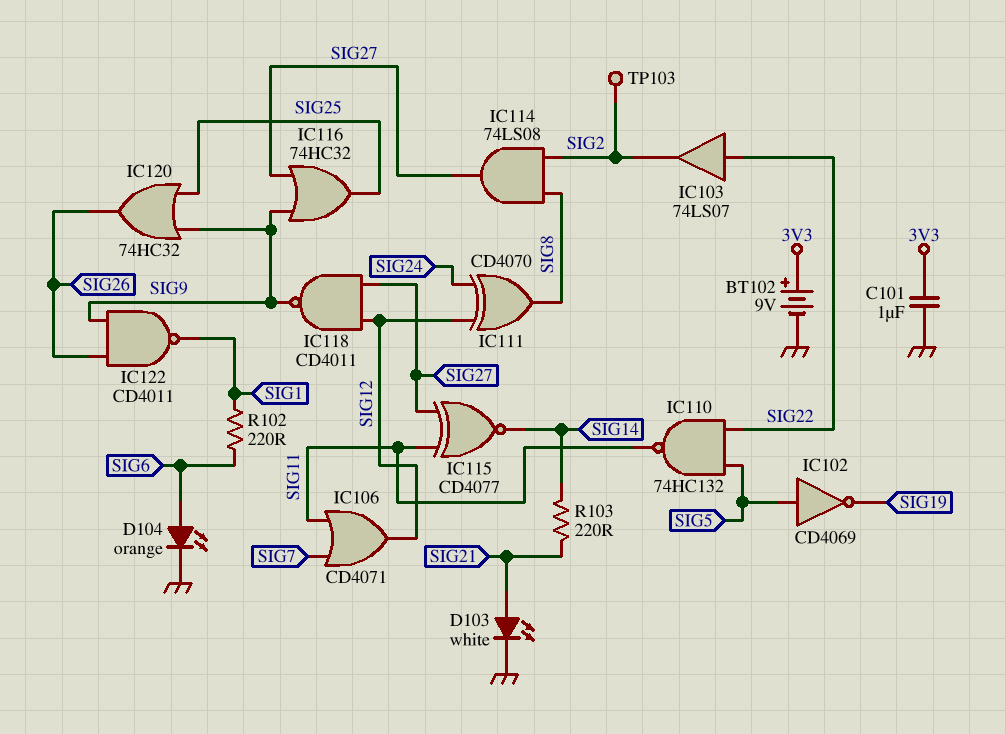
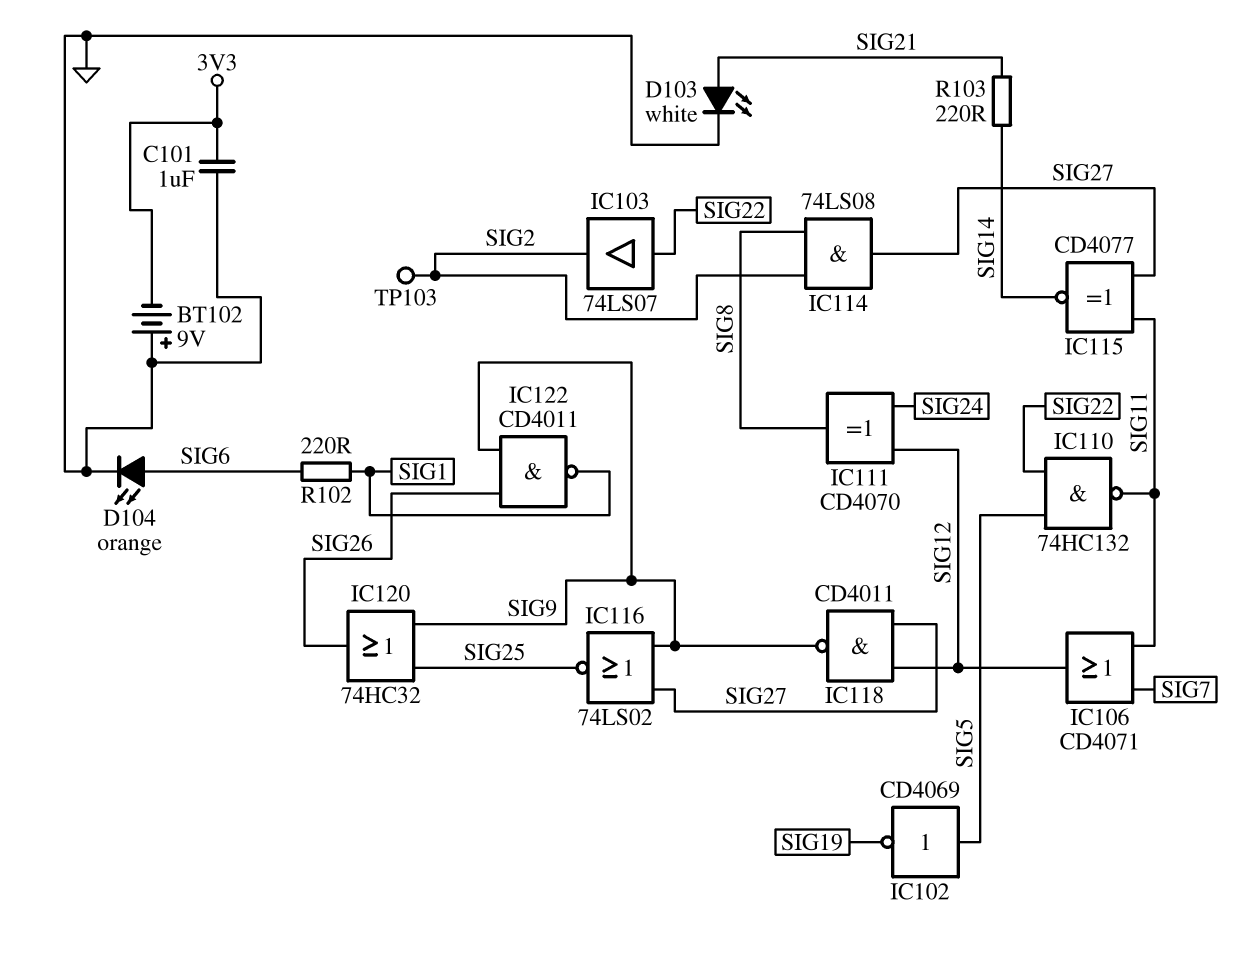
BT102: 9V (plus 3V3, minus GND) -> 9V (plus GND, minus 3V3)
IC116: OR 74HC32 (in SIG9, in SIG27, out SIG25) -> NOR 74LS02 (in SIG9, in SIG27, out SIG25)

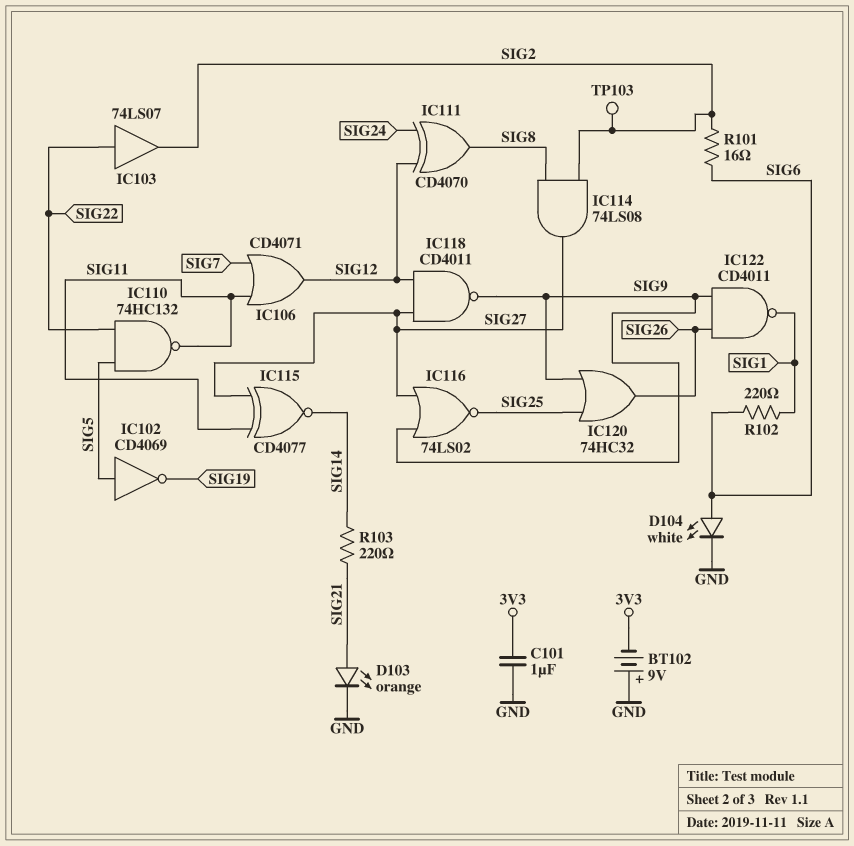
D103: LED white (A SIG21, K GND) -> LED orange (A SIG21, K GND)
D104: LED orange (A SIG6, K GND) -> LED white (A SIG6, K GND)
R101: none -> 16 (SIG2, SIG6)

